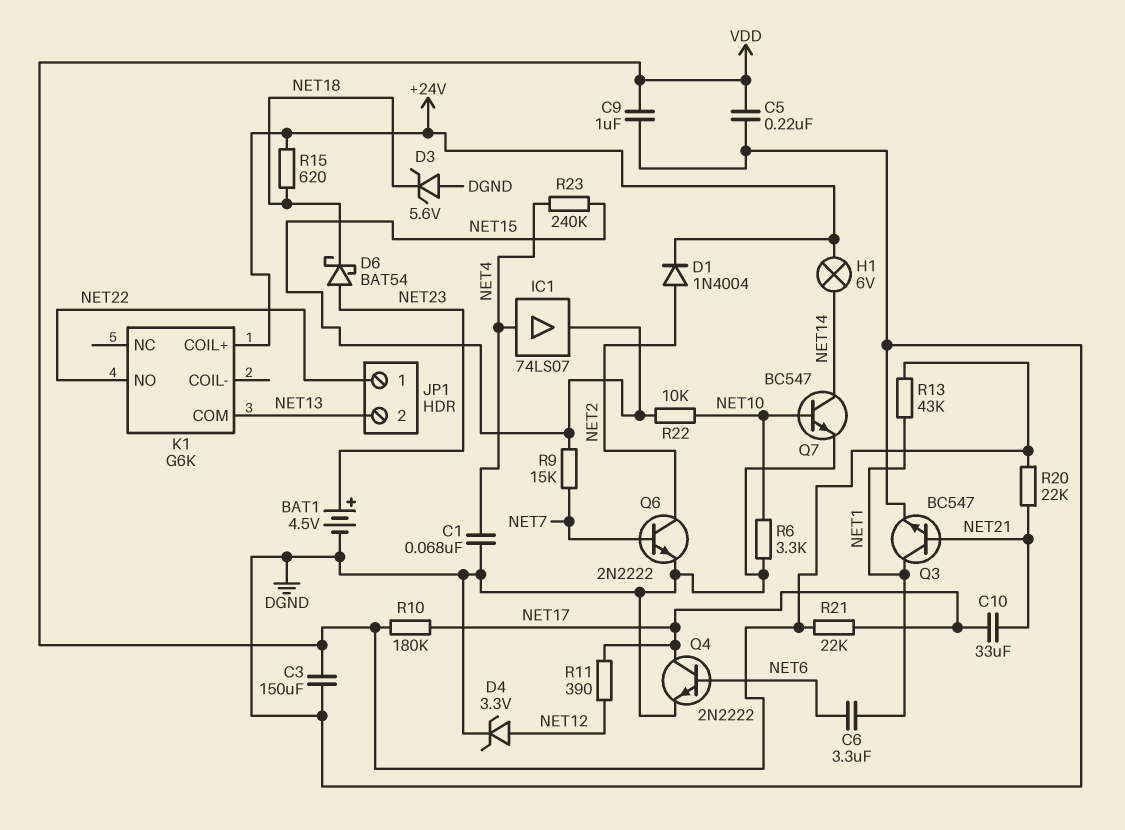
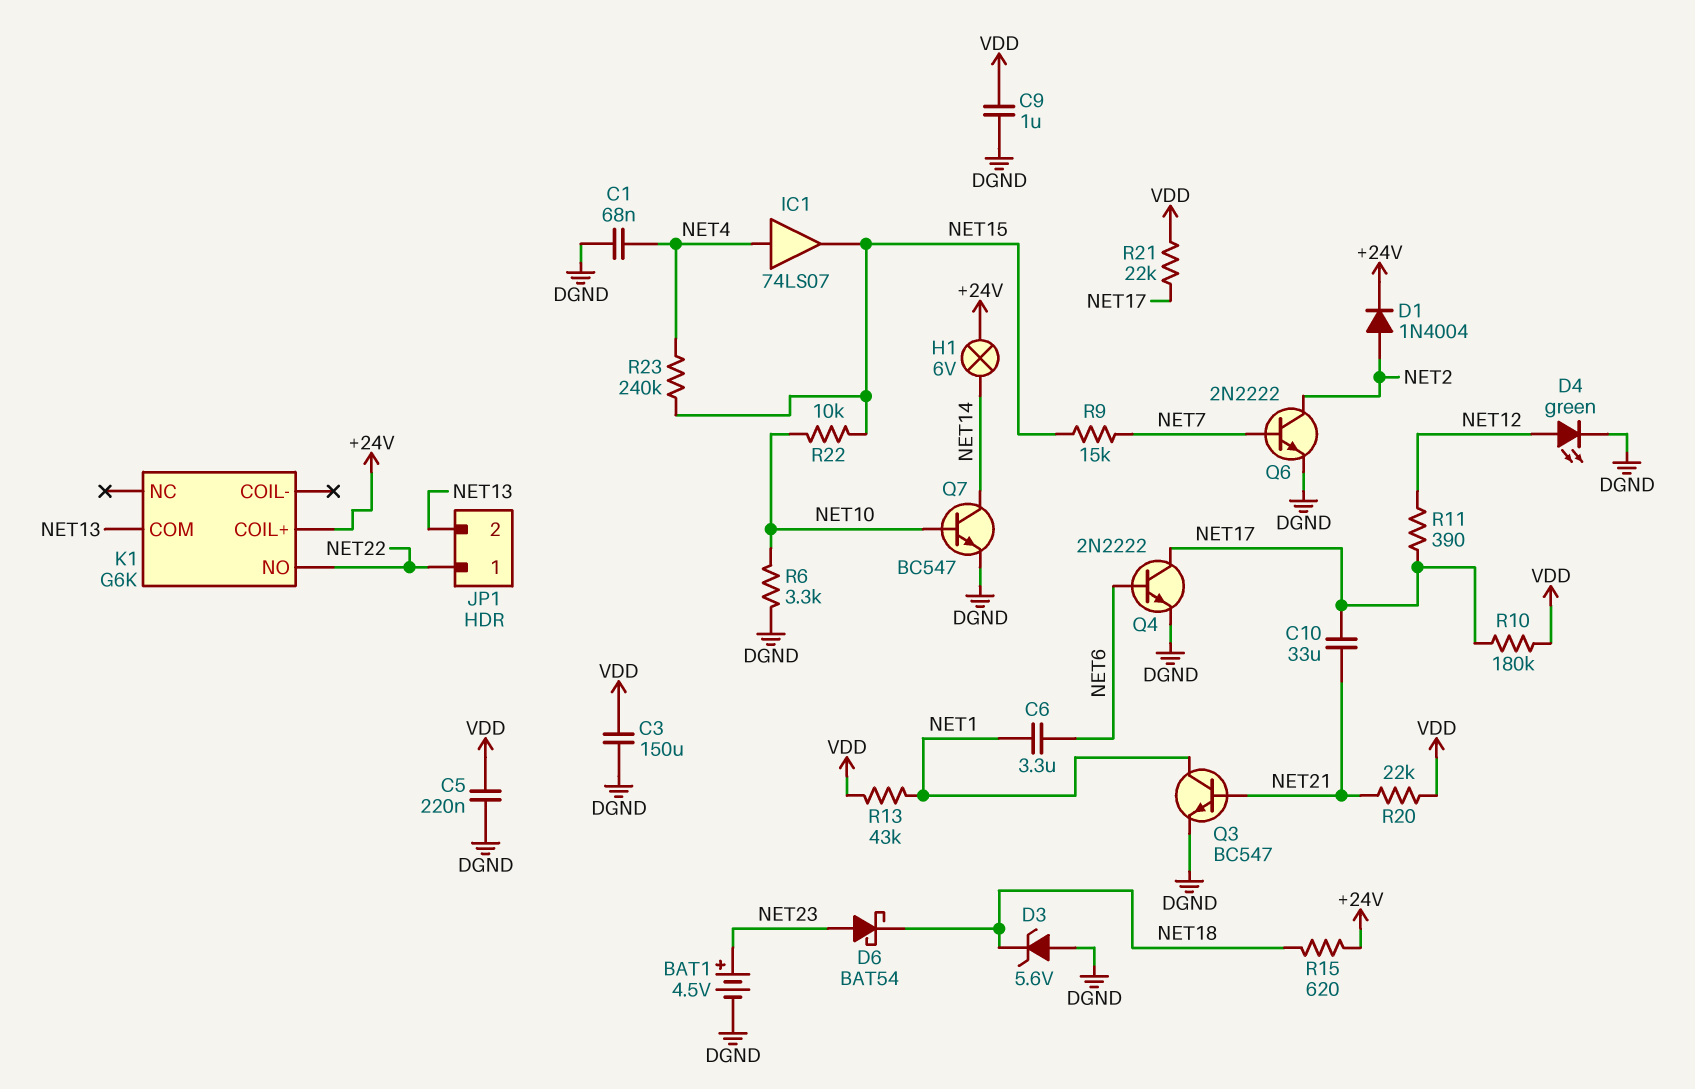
D4: zener 3.3V (A NET12, K DGND) -> LED green (A NET12, K DGND)

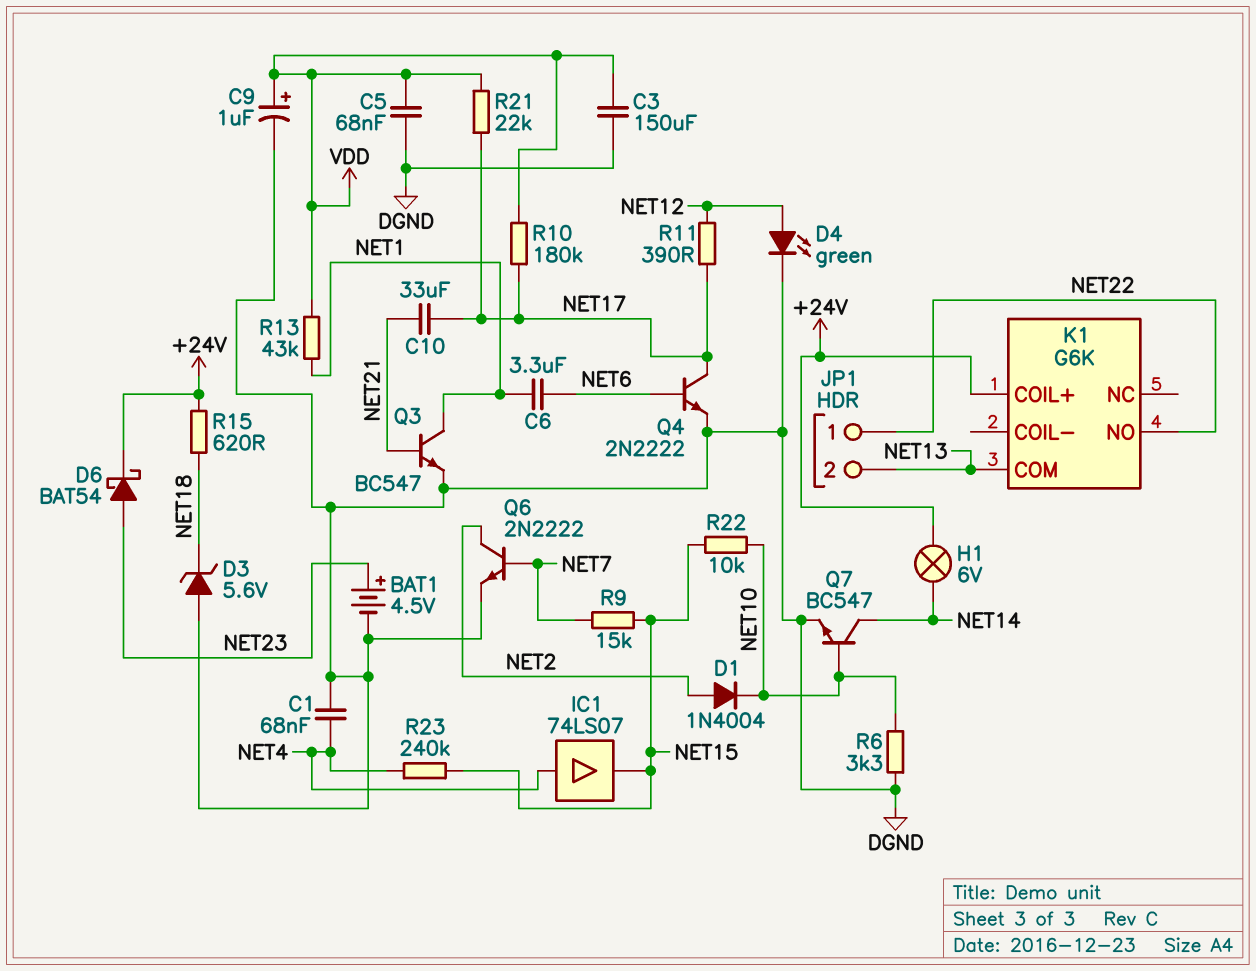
C5: 220nF (DGND, VDD) -> 68nF (DGND, VDD)
C9: 1uF (DGND, VDD) -> 1uF (plus VDD, minus DGND)
D1: diode 1N4004 (A NET2, K +24V) -> diode 1N4004 (A NET2, K NET10)
D6: schottky BAT54 (A NET23, K NET18) -> schottky BAT54 (A NET23, K +24V)
R20: 22k (NET21, VDD) -> none

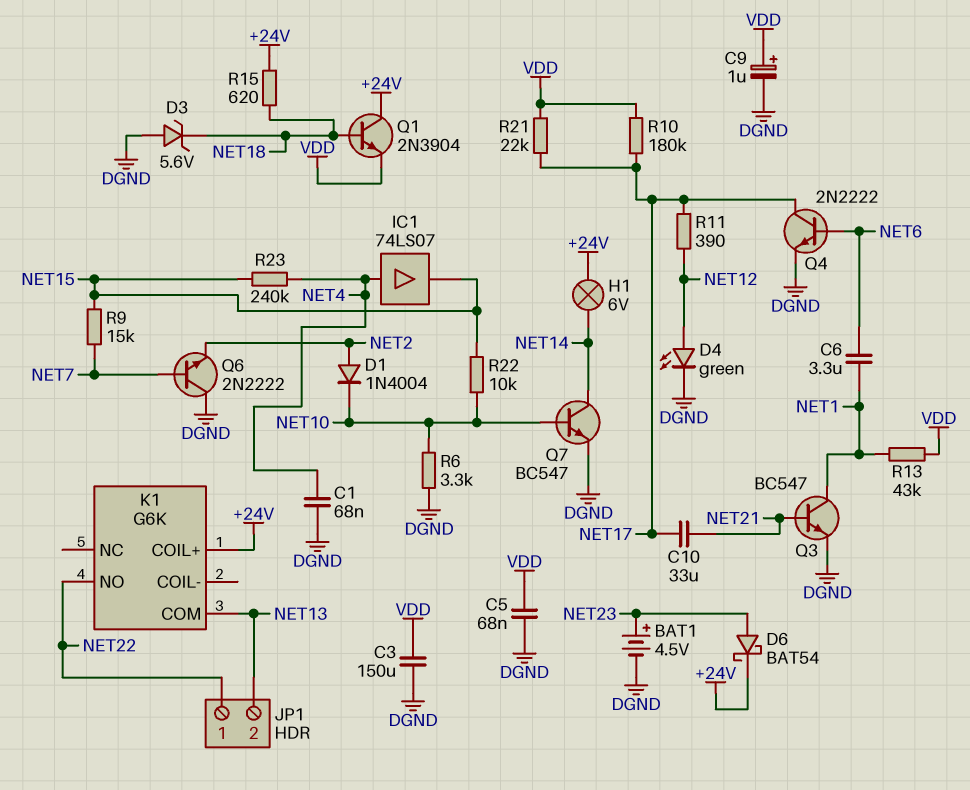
Q1: none -> NPN 2N3904 (B NET18, C +24V, E VDD)
Q6: NPN 2N2222 (B NET7, C NET2, E DGND) -> NPN 2N2222 (B NET7, C DGND, E NET2)

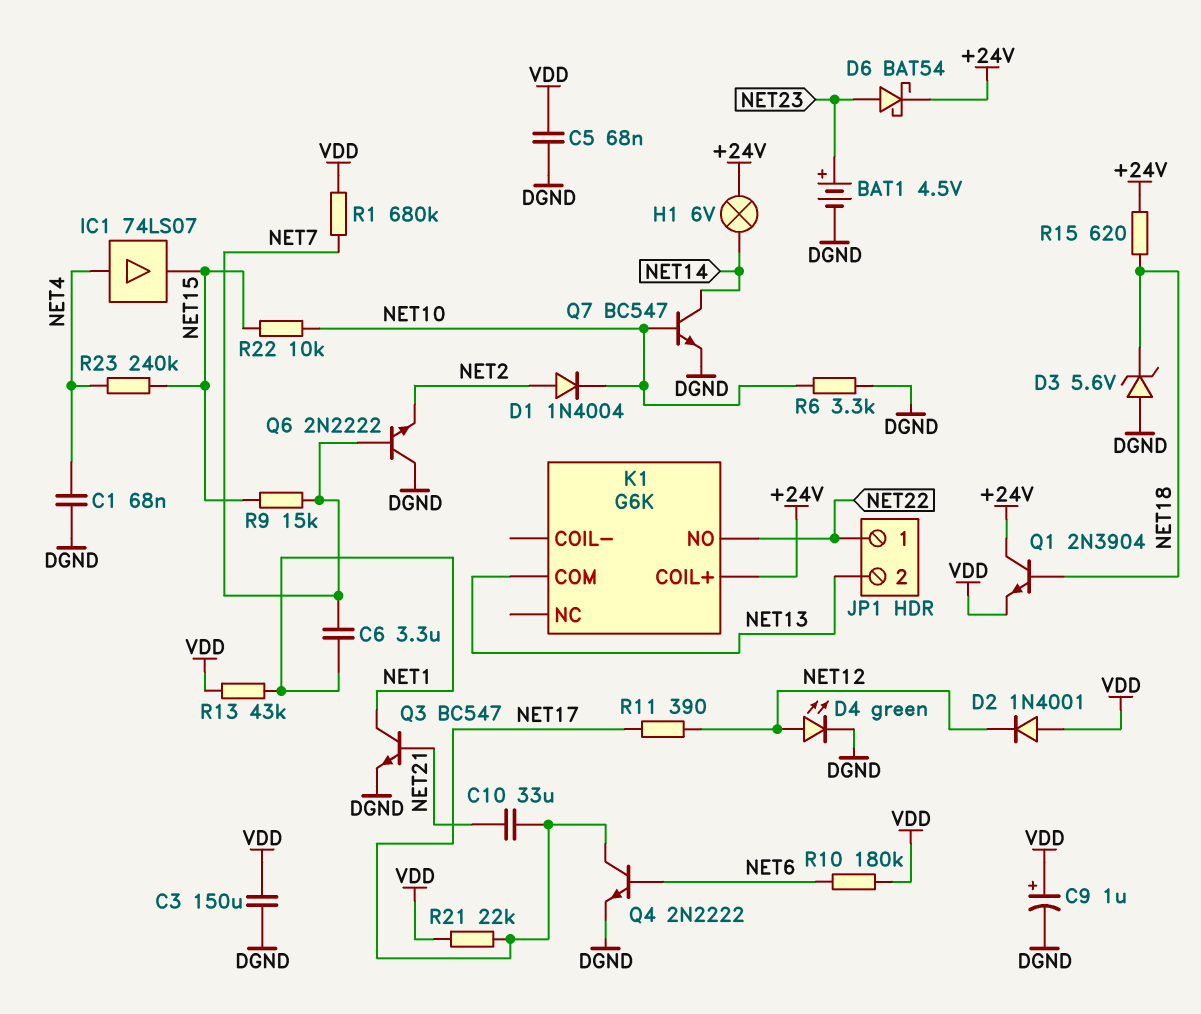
C6: 3.3uF (NET1, NET6) -> 3.3uF (NET1, NET7)
D2: none -> diode 1N4001 (A VDD, K NET12)
R1: none -> 680k (NET7, VDD)
R10: 180k (NET17, VDD) -> 180k (NET6, VDD)

